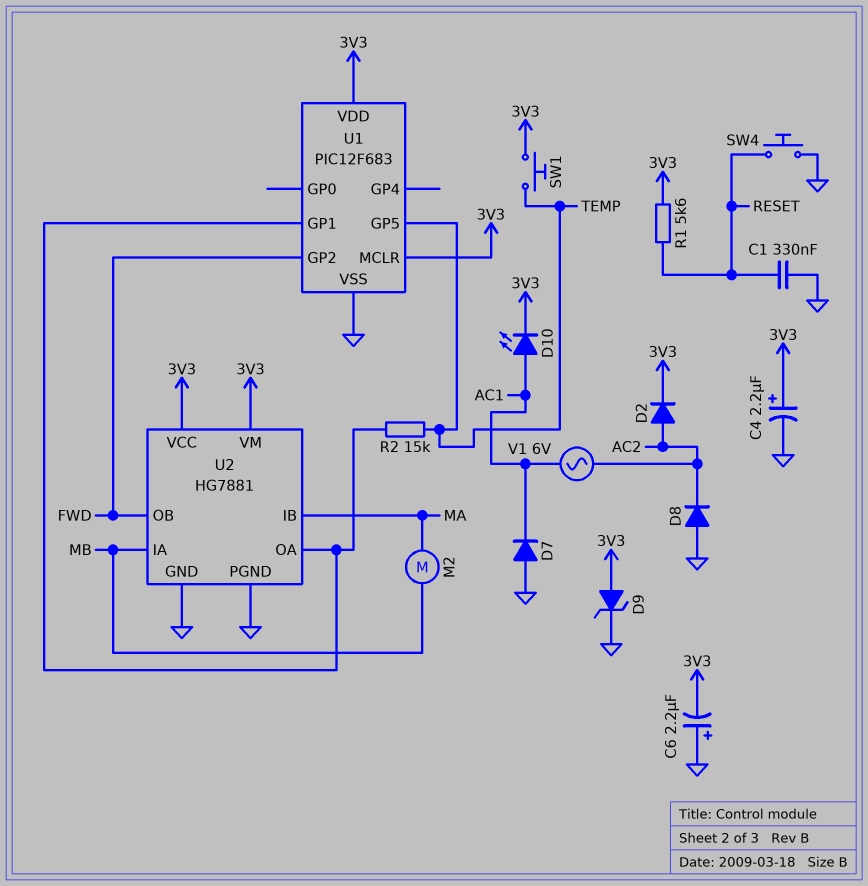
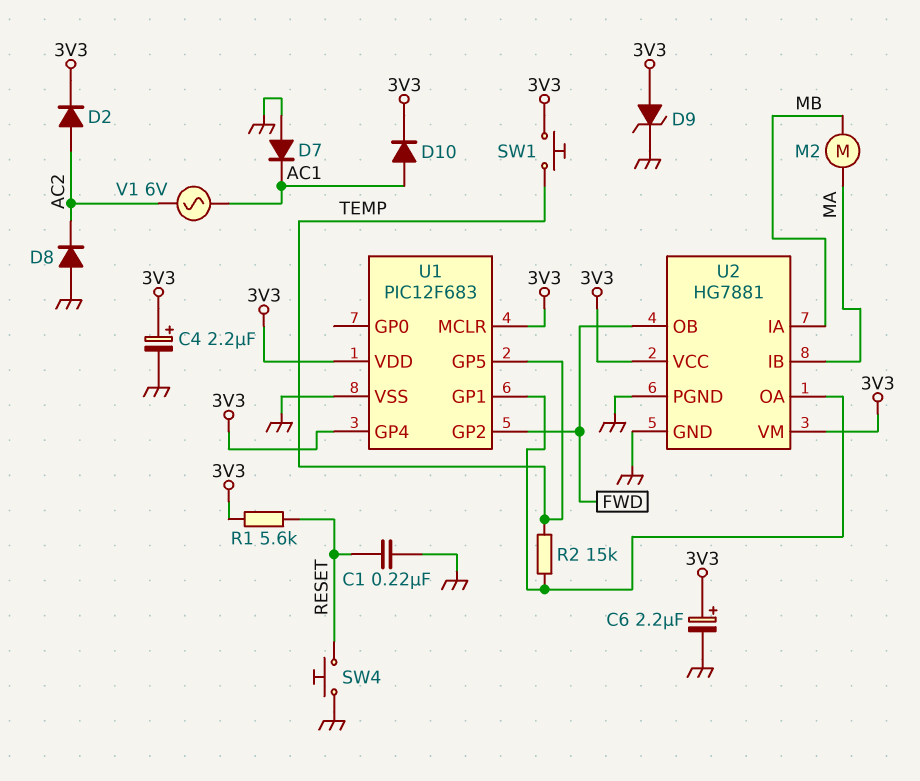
C1: 330nF (GND, RESET) -> 220nF (GND, RESET)
C6: 2.2uF (plus GND, minus 3V3) -> 2.2uF (plus 3V3, minus GND)
D10: LED (A AC1, K 3V3) -> diode (A AC1, K 3V3)
U1 pin GP4: none -> 3V3

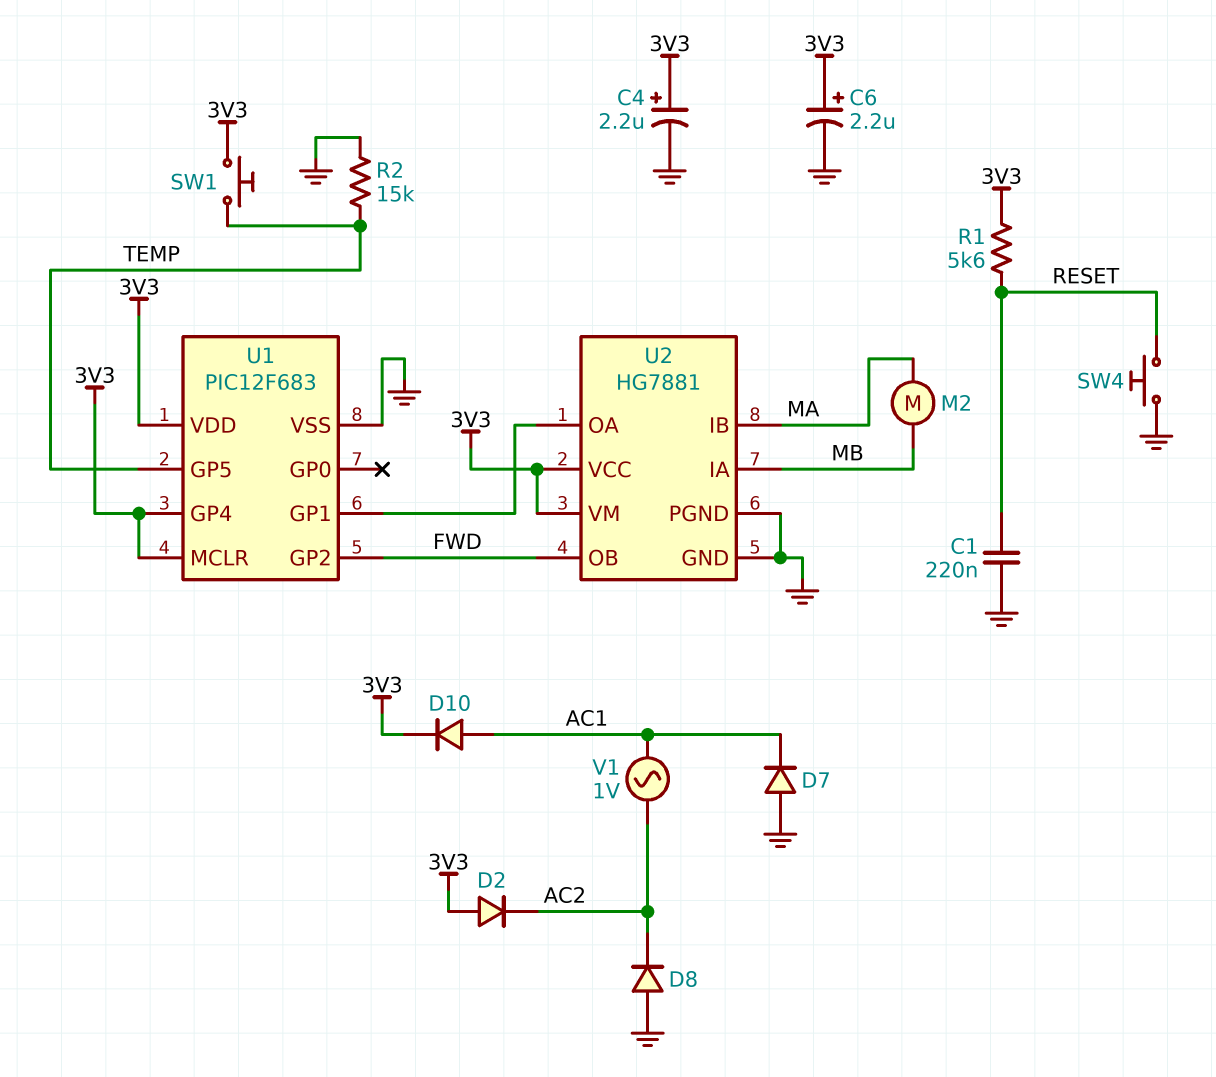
D2: diode (A AC2, K 3V3) -> diode (A 3V3, K AC2)
D9: zener (A 3V3, K GND) -> none
R2: 15k (TEMP, U1/GP1) -> 15k (GND, TEMP)
V1: AC 6V (AC1, AC2) -> AC 1V (AC1, AC2)

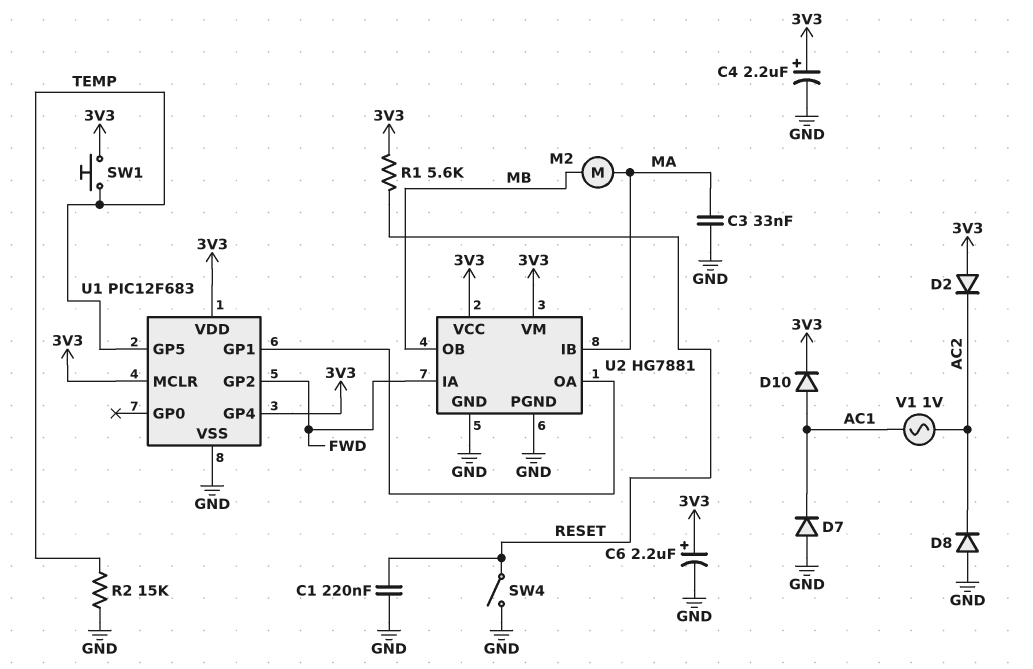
C3: none -> 33nF (GND, MA)
SW4: button (GND, RESET) -> switch (GND, RESET)
U2 pin IA: MB -> FWD
U2 pin OB: FWD -> MB

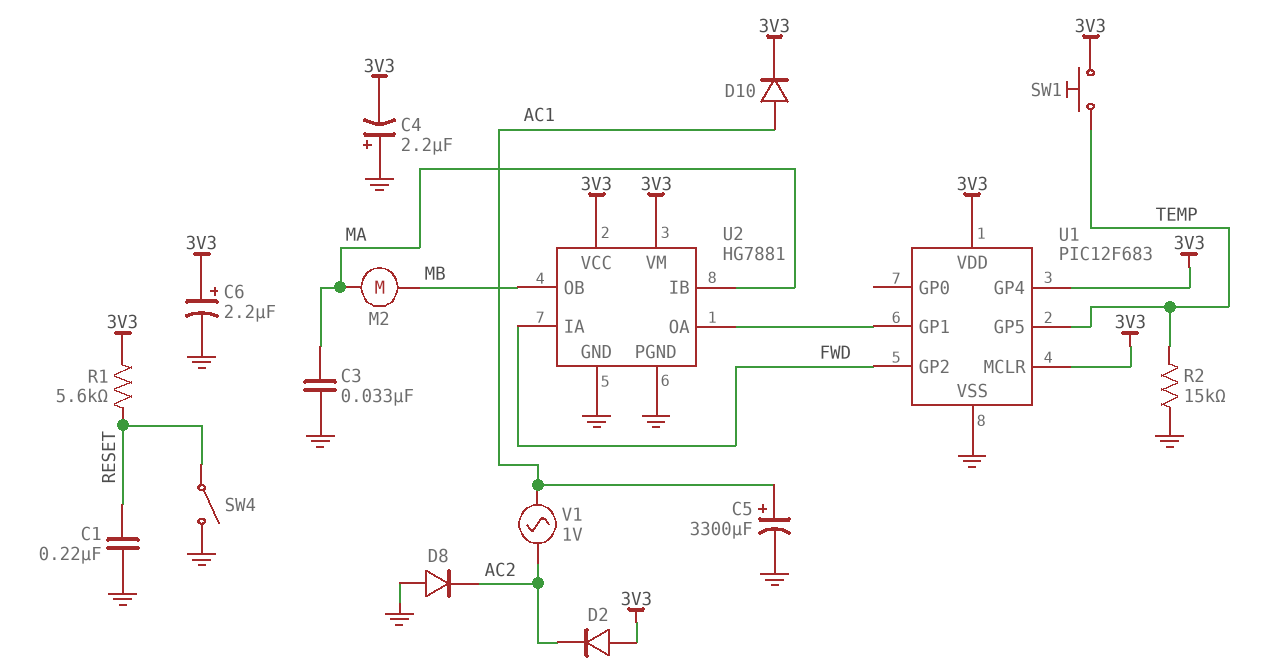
C4: 2.2uF (plus 3V3, minus GND) -> 2.2uF (plus GND, minus 3V3)
C5: none -> 3300uF (plus AC1, minus GND)
D7: diode (A GND, K AC1) -> none

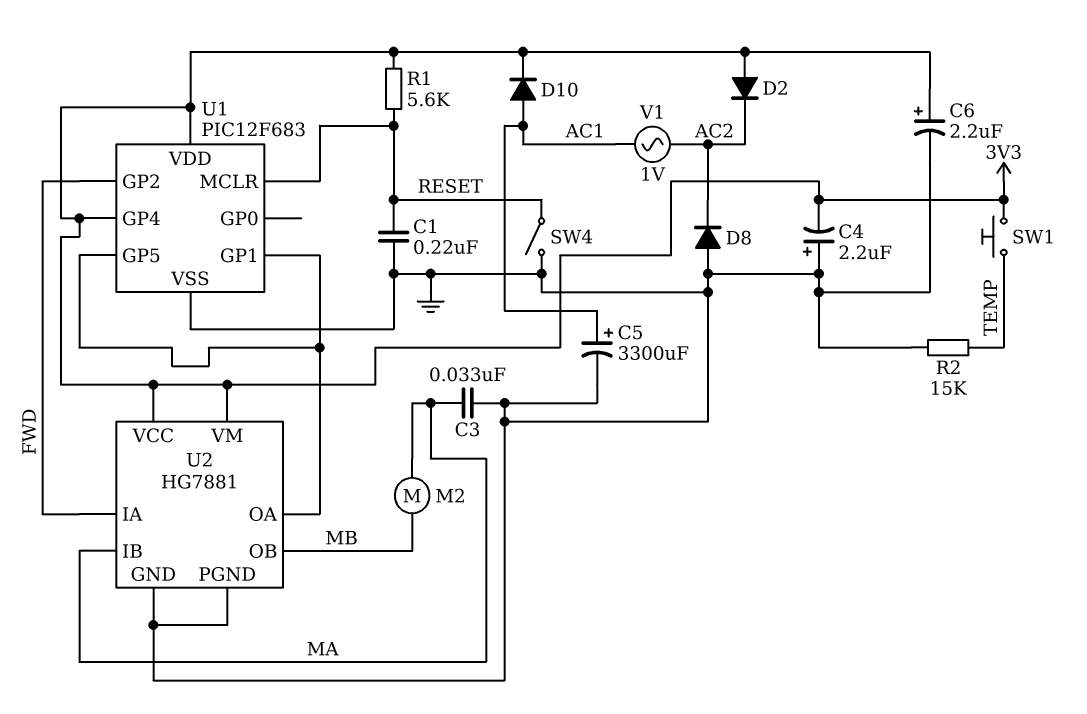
U1 pin GP5: TEMP -> U1/GP1
U1 pin MCLR: 3V3 -> RESET

